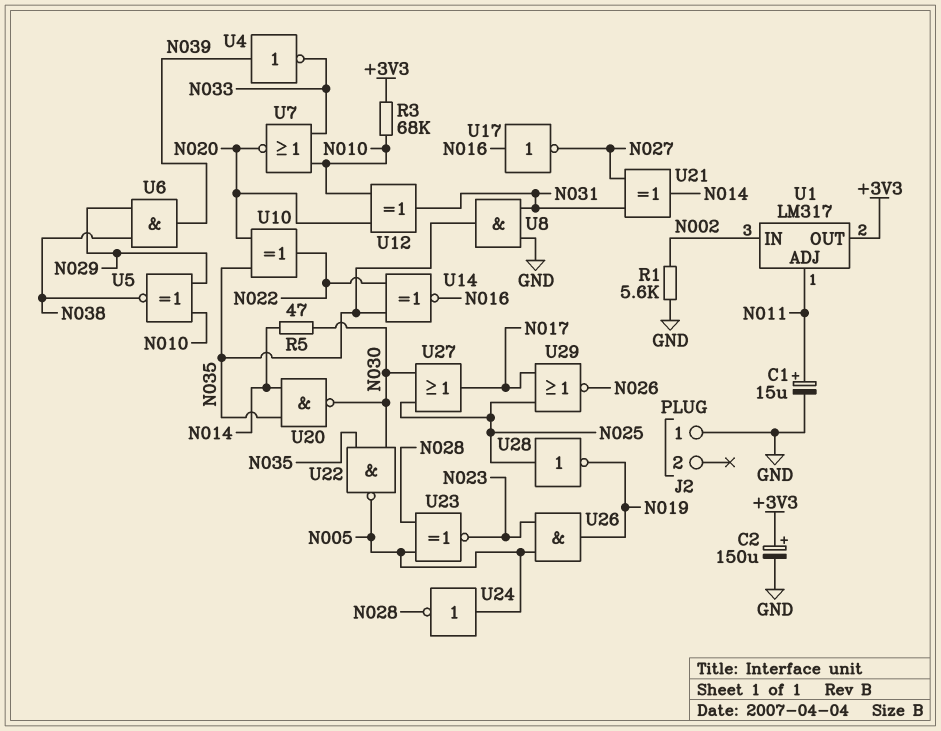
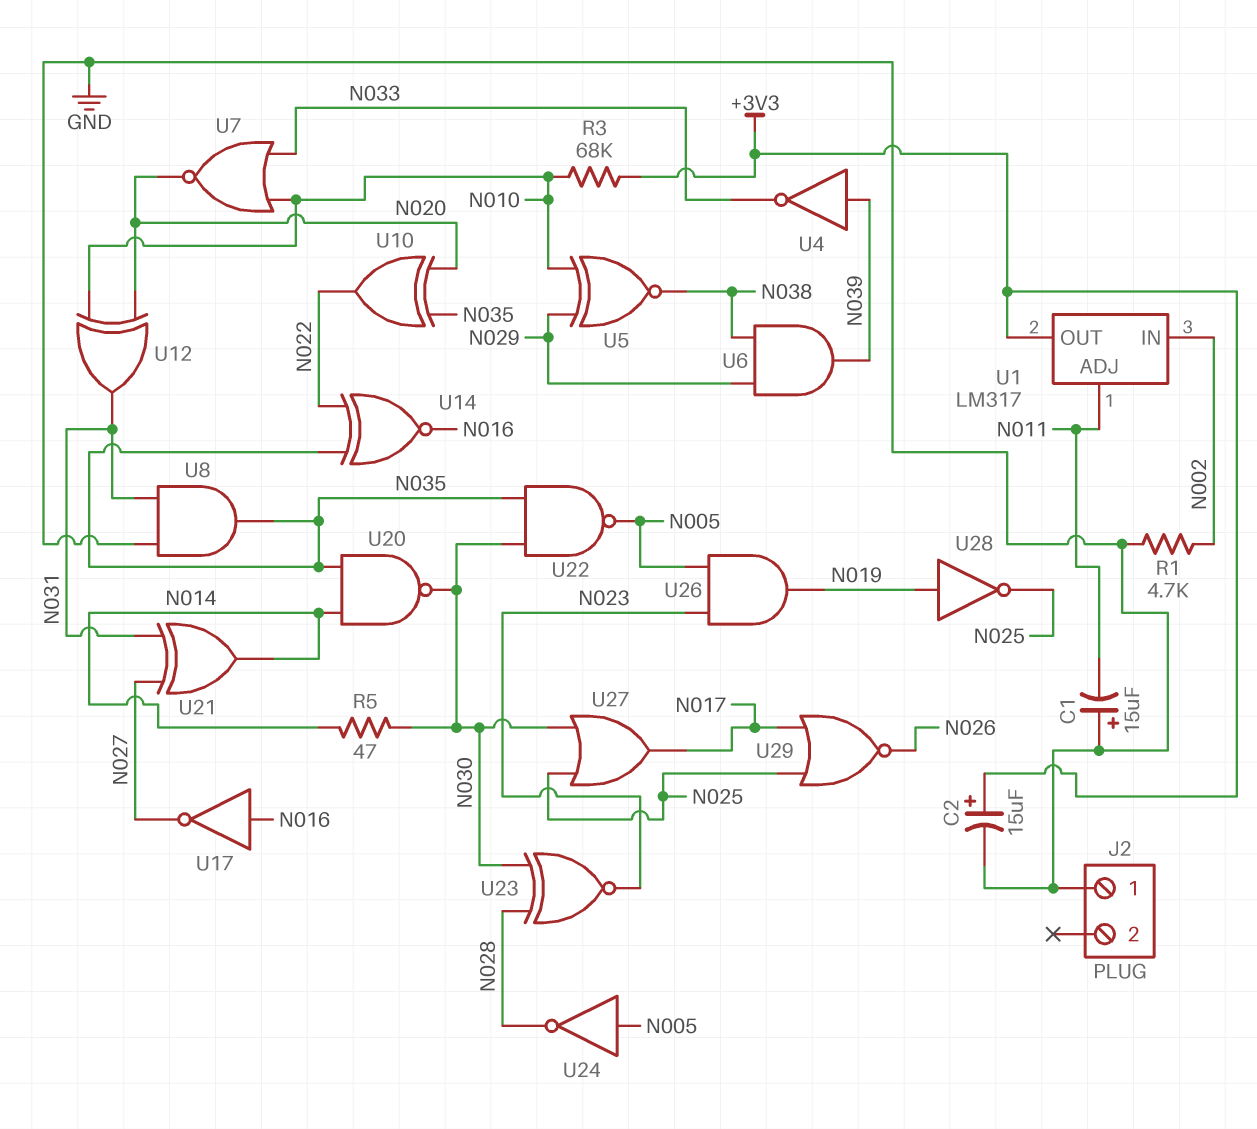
C1: 15uF (plus N011, minus GND) -> 15uF (plus GND, minus N011)
C2: 150uF (plus +3V3, minus GND) -> 15uF (plus +3V3, minus GND)
R1: 5.6k (GND, N002) -> 4.7k (GND, N002)
U23: XNOR (in N005, in N028, out N023) -> XNOR (in N028, in N030, out N023)
U28: NOT (in N025, out N019) -> NOT (in N019, out N025)

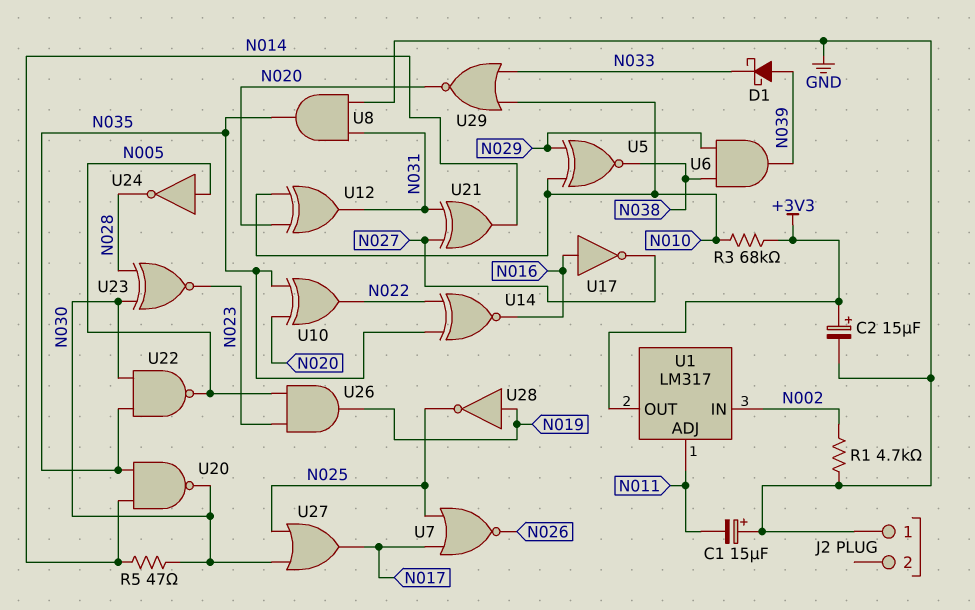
D1: none -> schottky (A N039, K N033)
U4: NOT (in N039, out N033) -> none
U7: NOR (in N010, in N033, out N020) -> NOR (in N017, in N025, out N026)
U29: NOR (in N017, in N025, out N026) -> NOR (in N010, in N033, out N020)

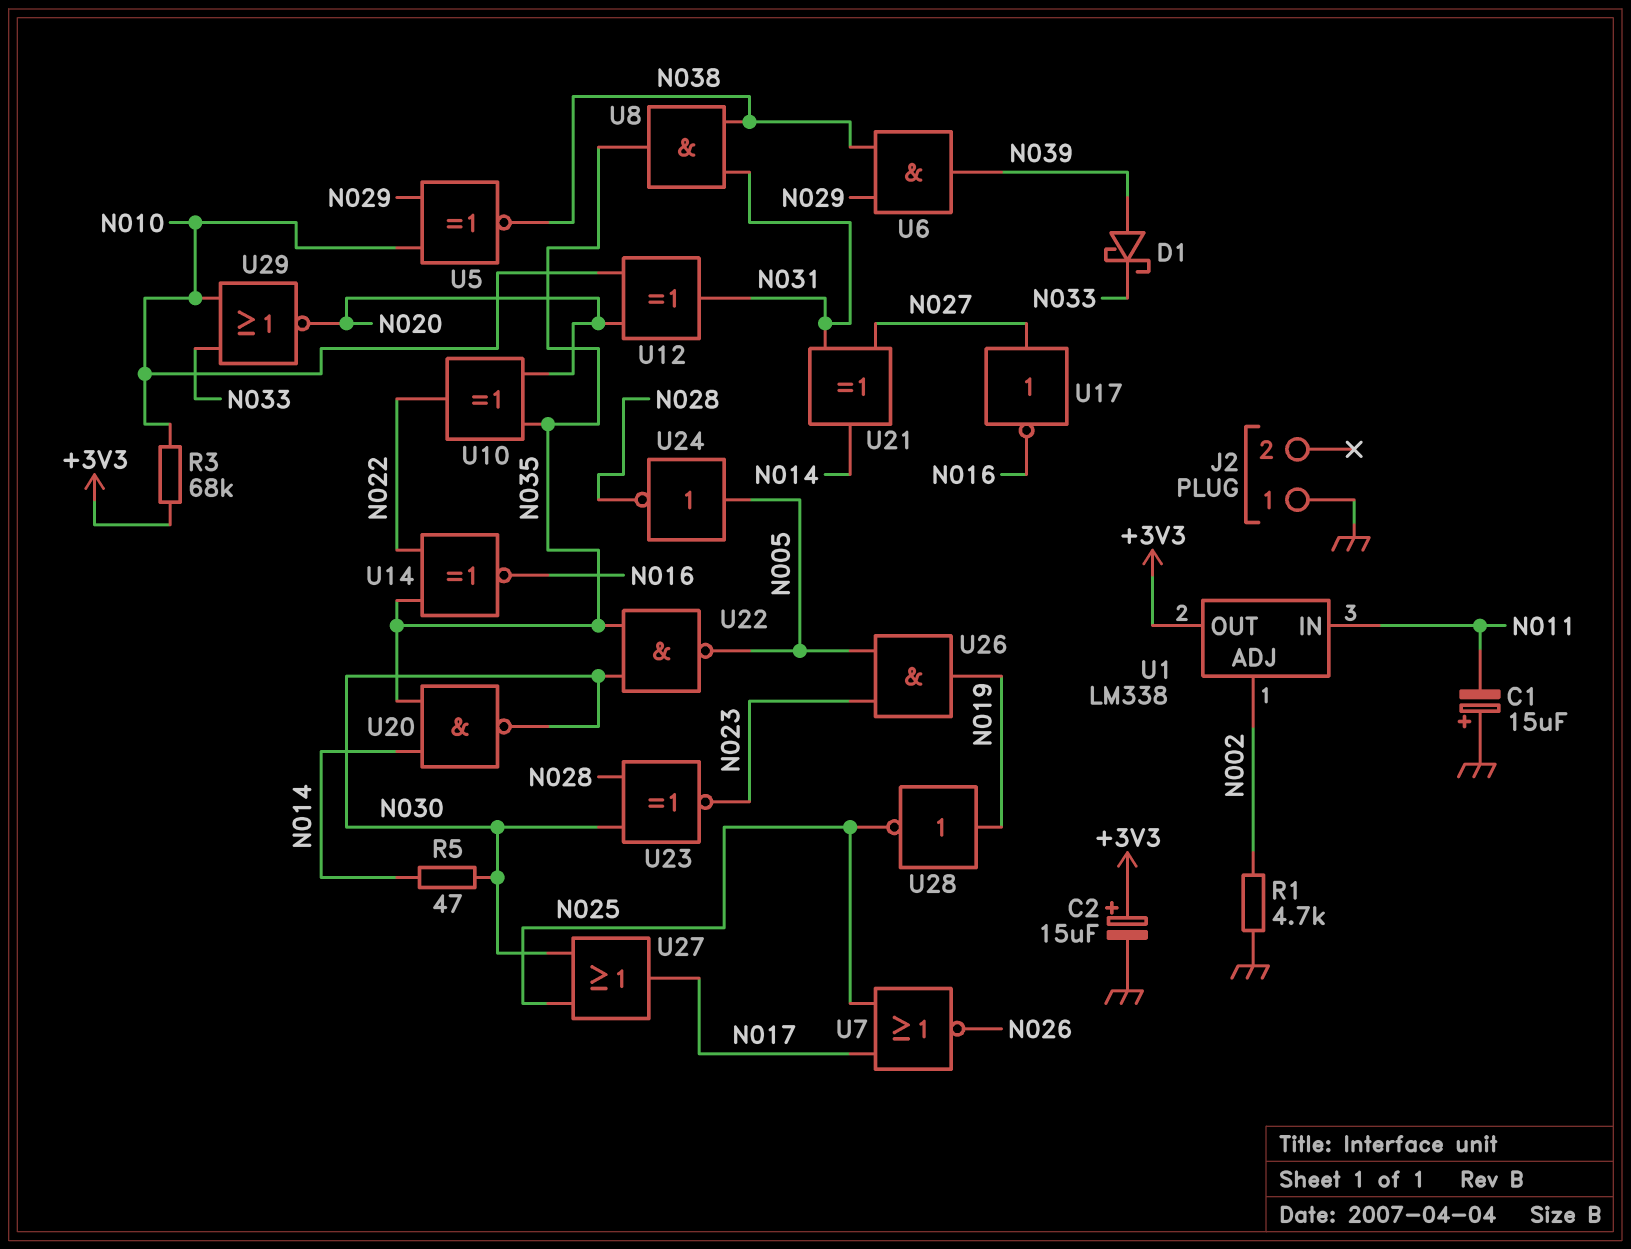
U1: LM317 -> LM338
U1 pin ADJ: N011 -> N002
U1 pin IN: N002 -> N011
U8: AND (in GND, in N031, out N035) -> AND (in N031, in N038, out N035)
U17: NOT (in N016, out N027) -> NOT (in N027, out N016)

